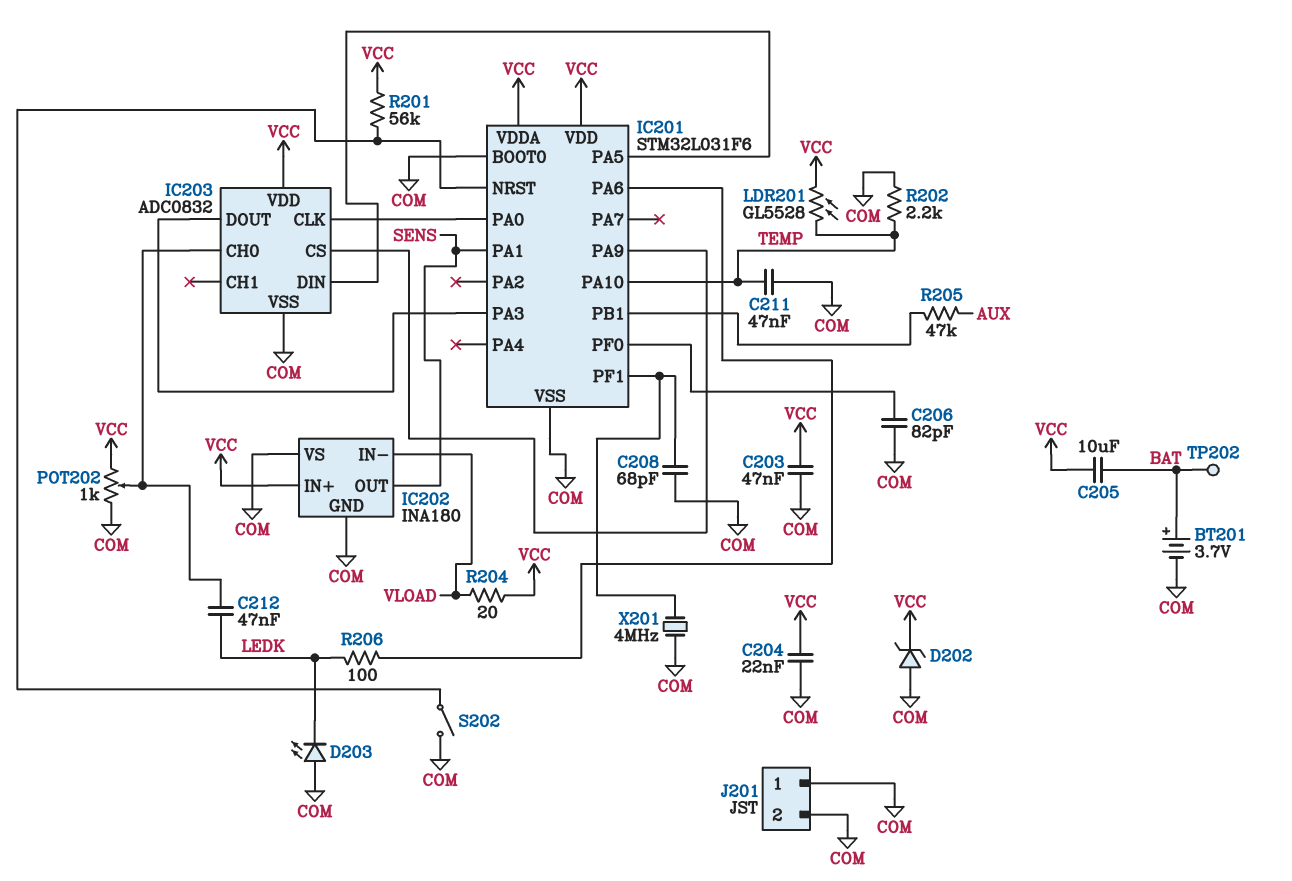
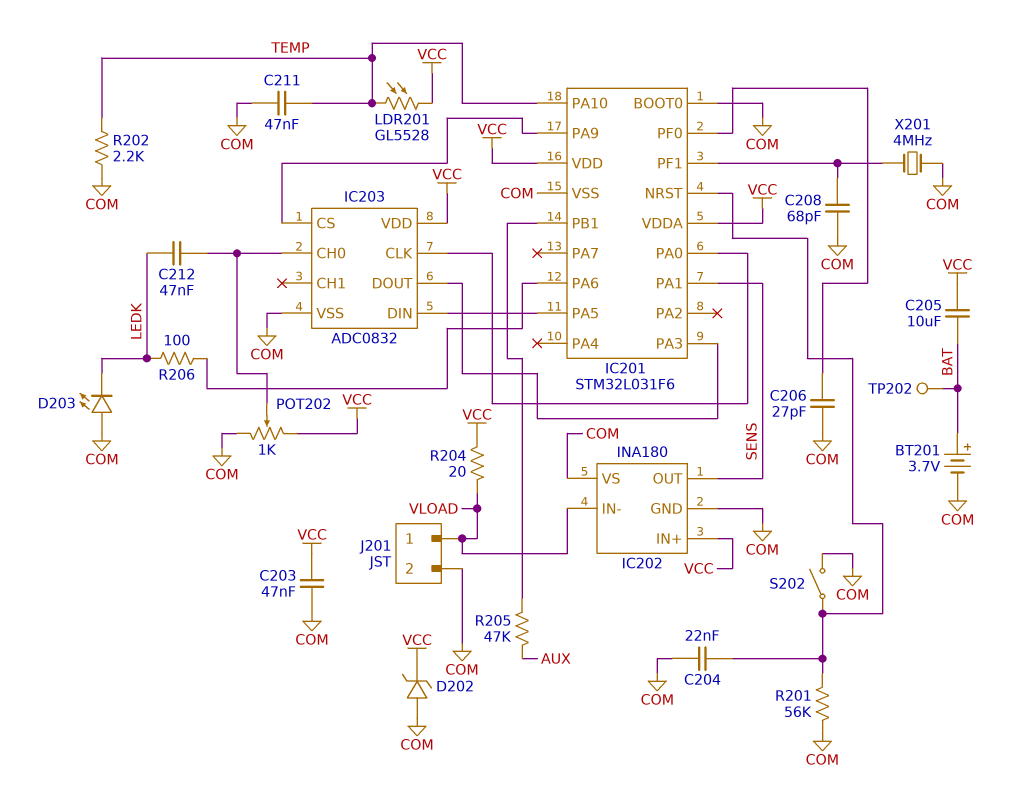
C204: 22nF (COM, VCC) -> 22nF (COM, IC201/NRST)
C206: 82pF (COM, IC201/PF0) -> 27pF (COM, IC201/PF0)
J201 pin 1: COM -> VLOAD
R201: 56k (IC201/NRST, VCC) -> 56k (COM, IC201/NRST)

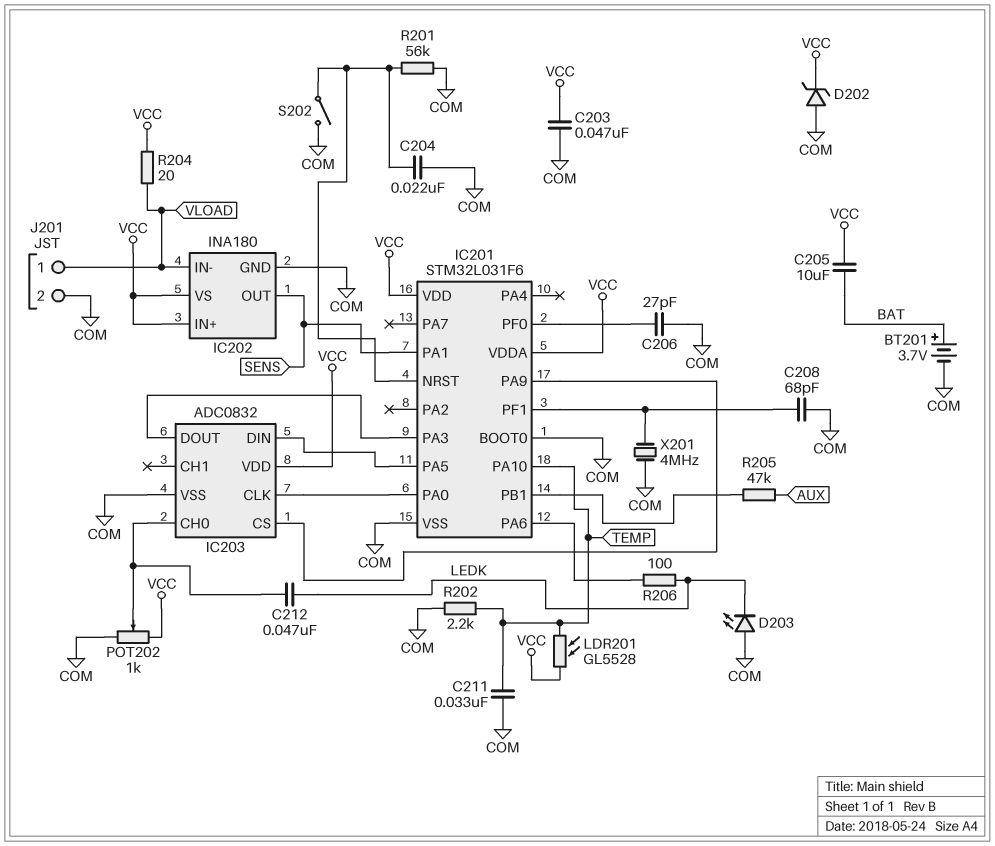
C211: 47nF (COM, TEMP) -> 33nF (COM, TEMP)
IC202 pin VS: COM -> VCC
TP202: test point (BAT) -> none

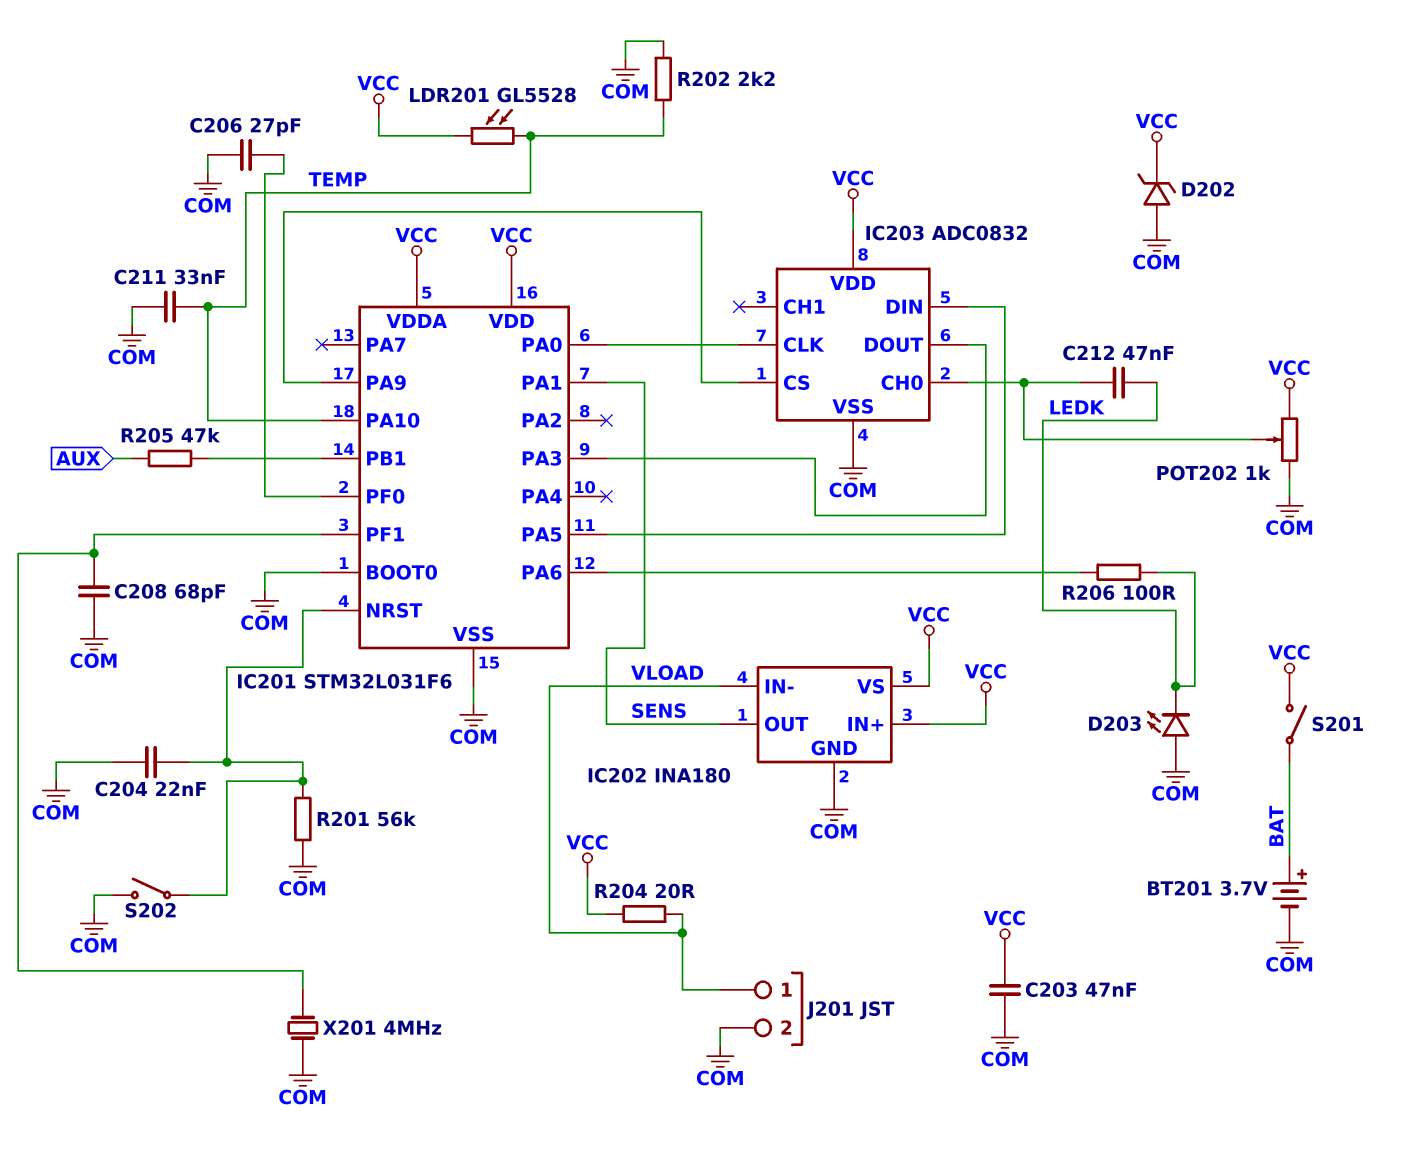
C205: 10uF (BAT, VCC) -> none
S201: none -> switch (BAT, VCC)

